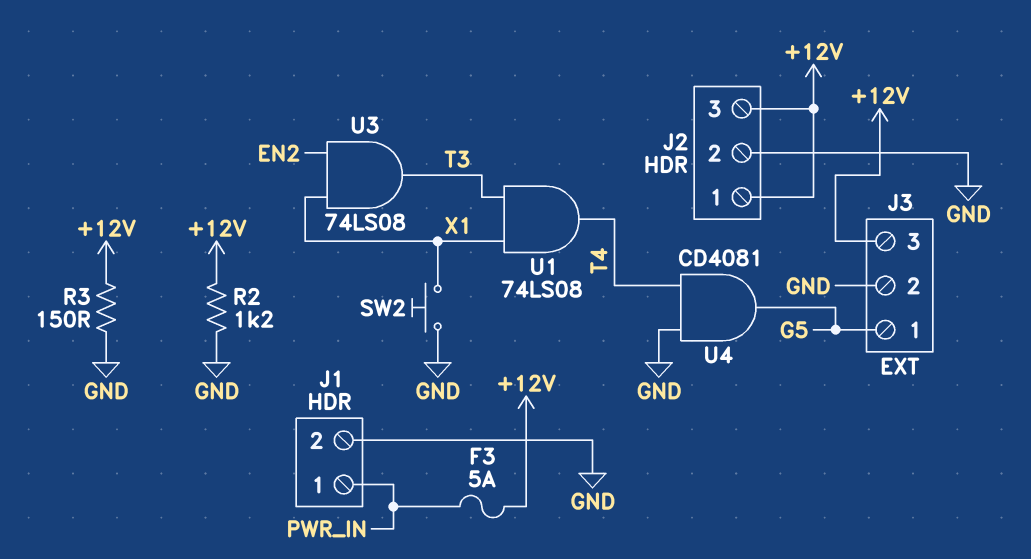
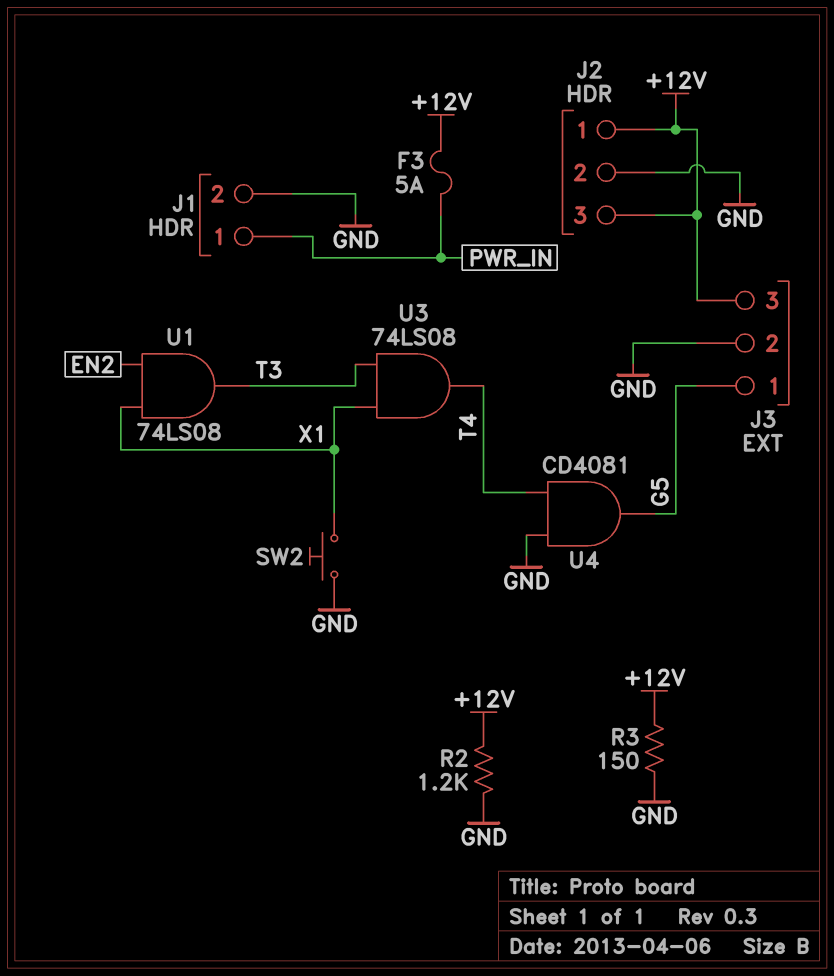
U1: AND 74LS08 (in T3, in X1, out T4) -> AND 74LS08 (in EN2, in X1, out T3)
U3: AND 74LS08 (in EN2, in X1, out T3) -> AND 74LS08 (in T3, in X1, out T4)

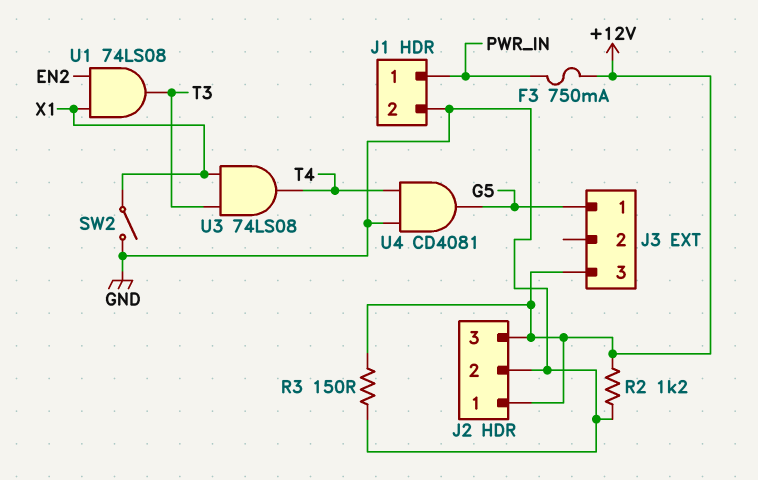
F3: 5A (+12V, PWR_IN) -> 750mA (+12V, PWR_IN)
J3 pin 2: GND -> none
SW2: button (GND, X1) -> switch (GND, X1)

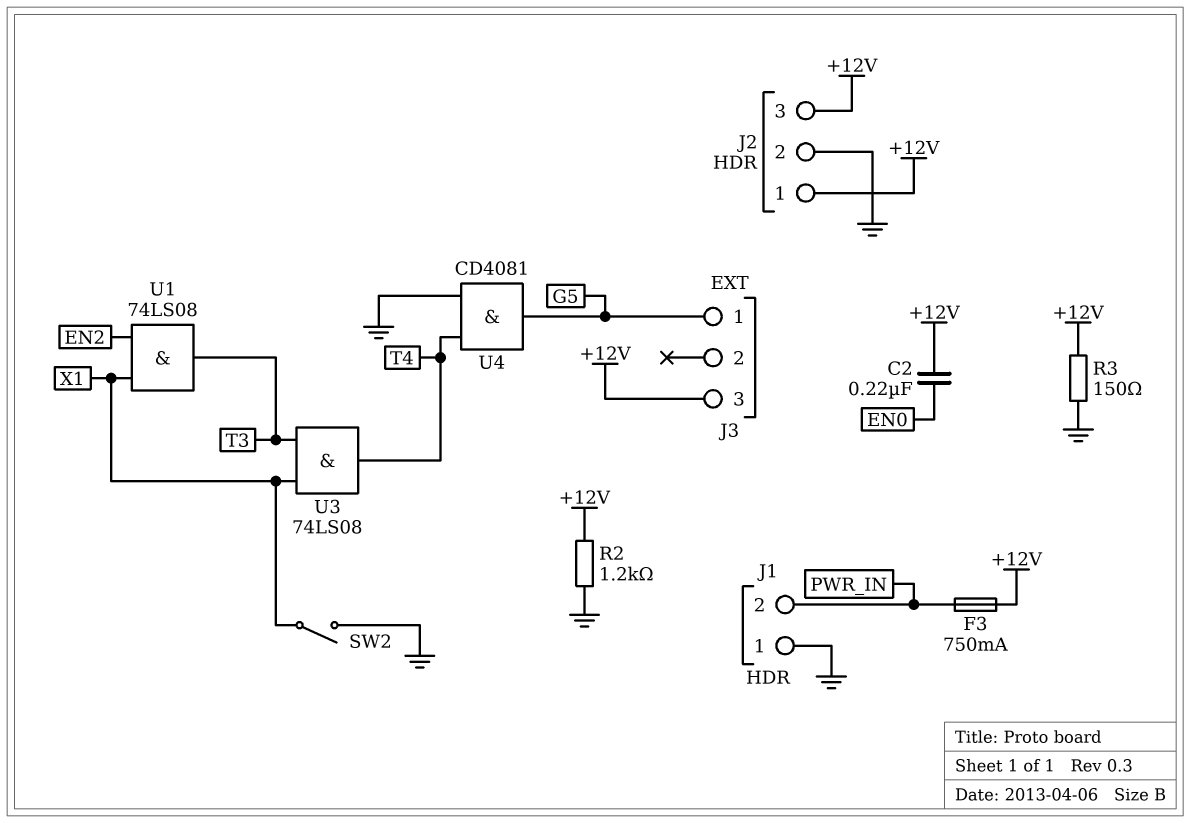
C2: none -> 220nF (+12V, EN0)
J1 pin 1: PWR_IN -> GND
J1 pin 2: GND -> PWR_IN

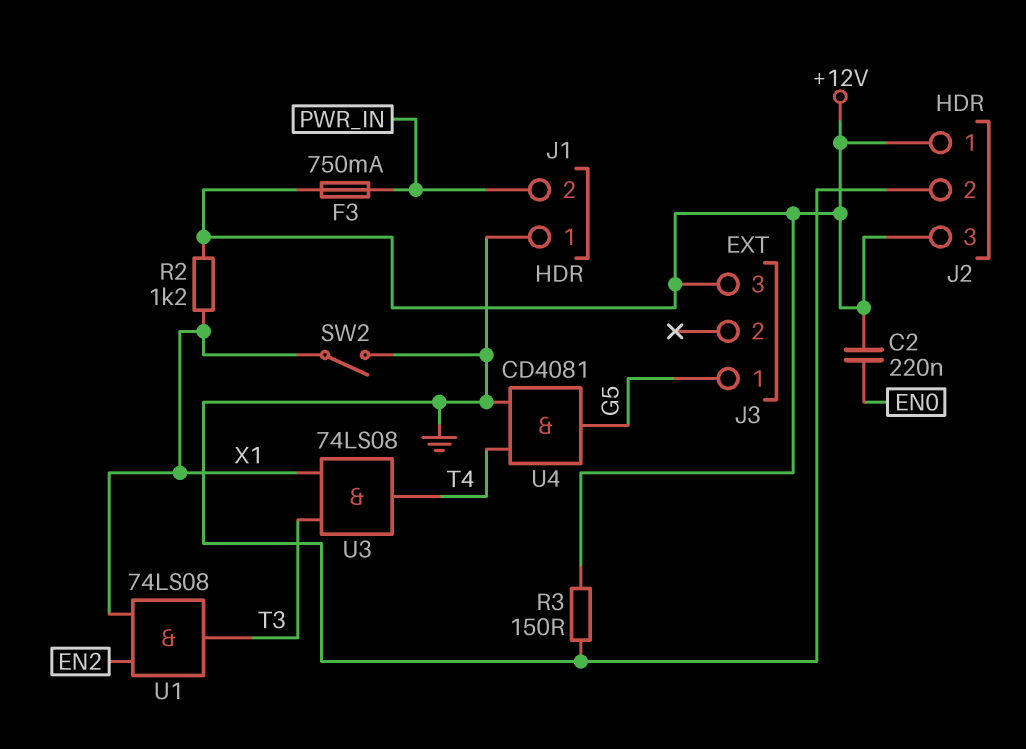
R2: 1.2k (+12V, GND) -> 1.2k (+12V, X1)

